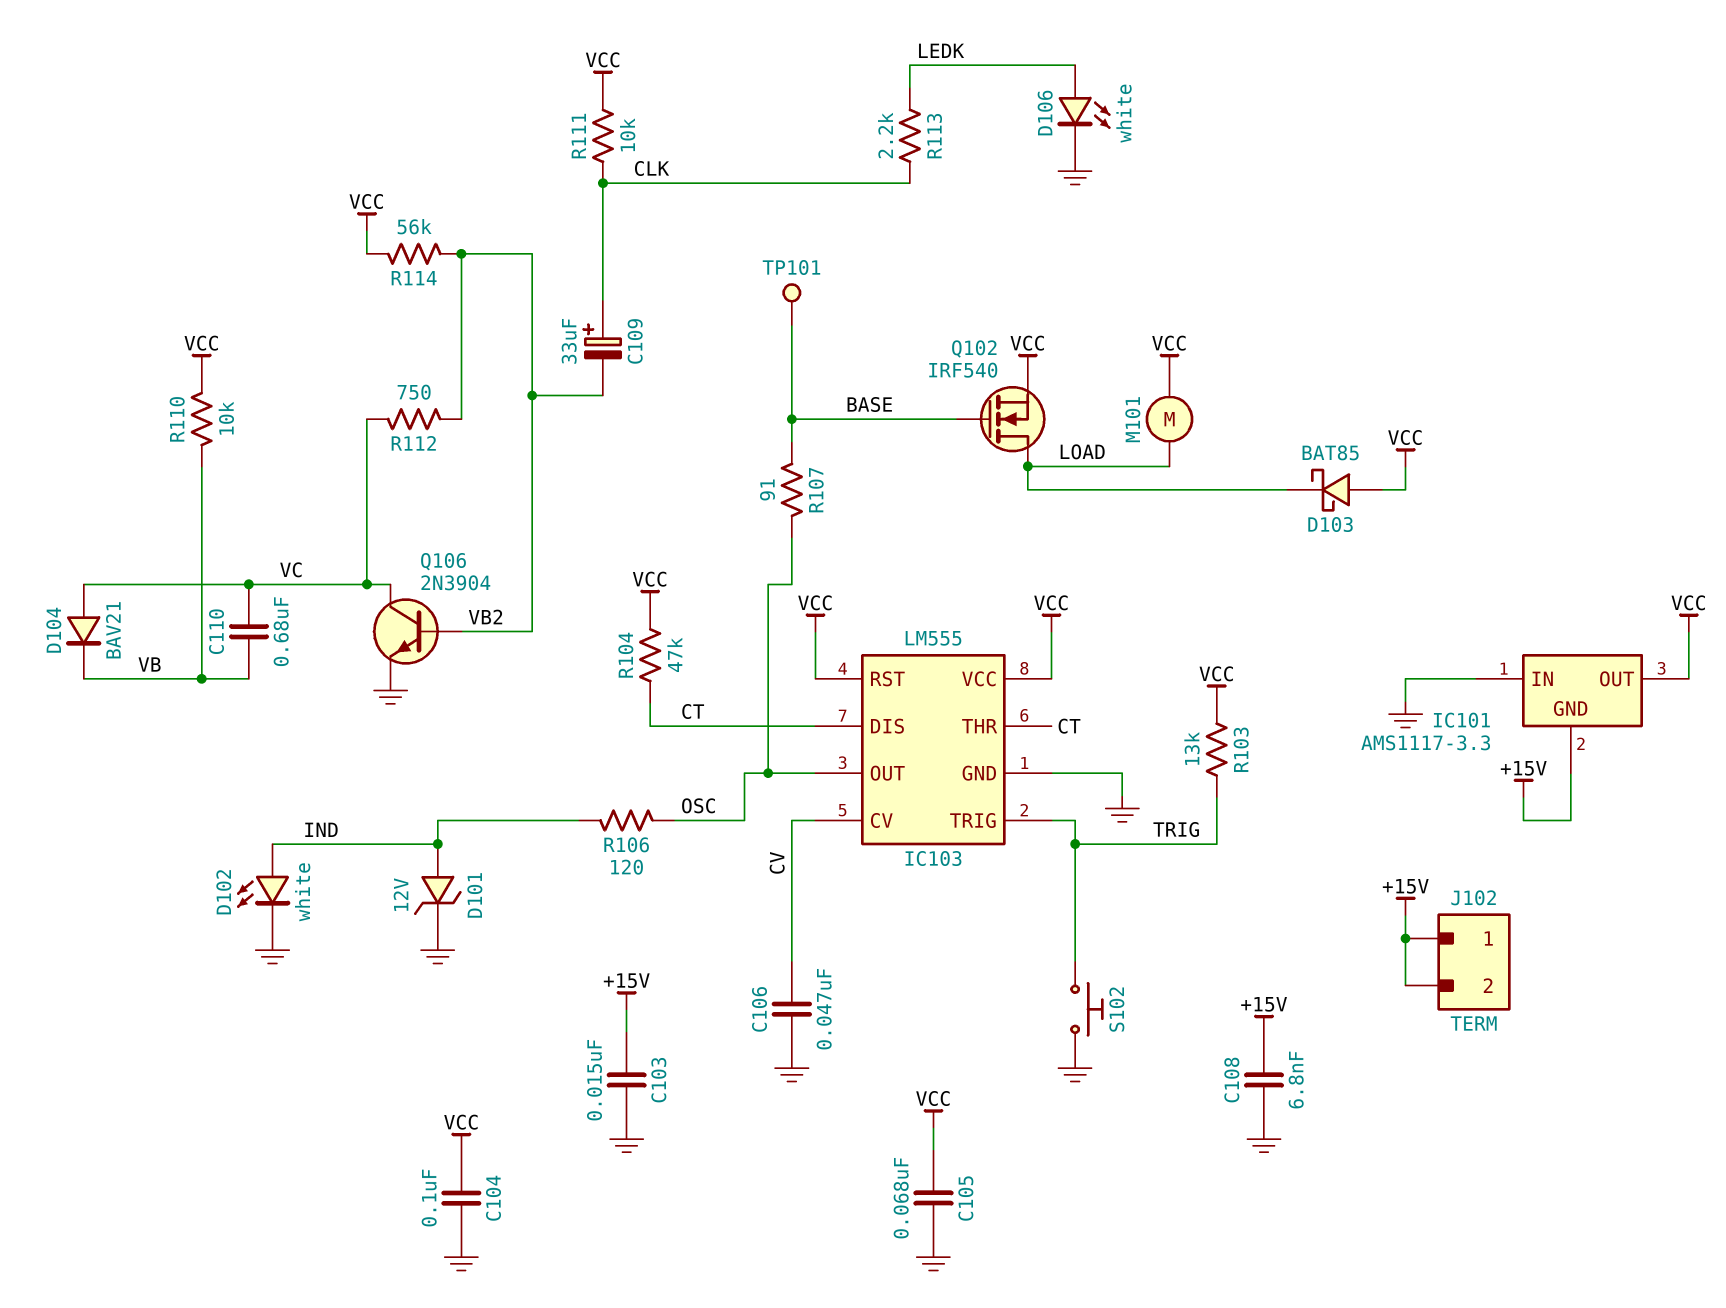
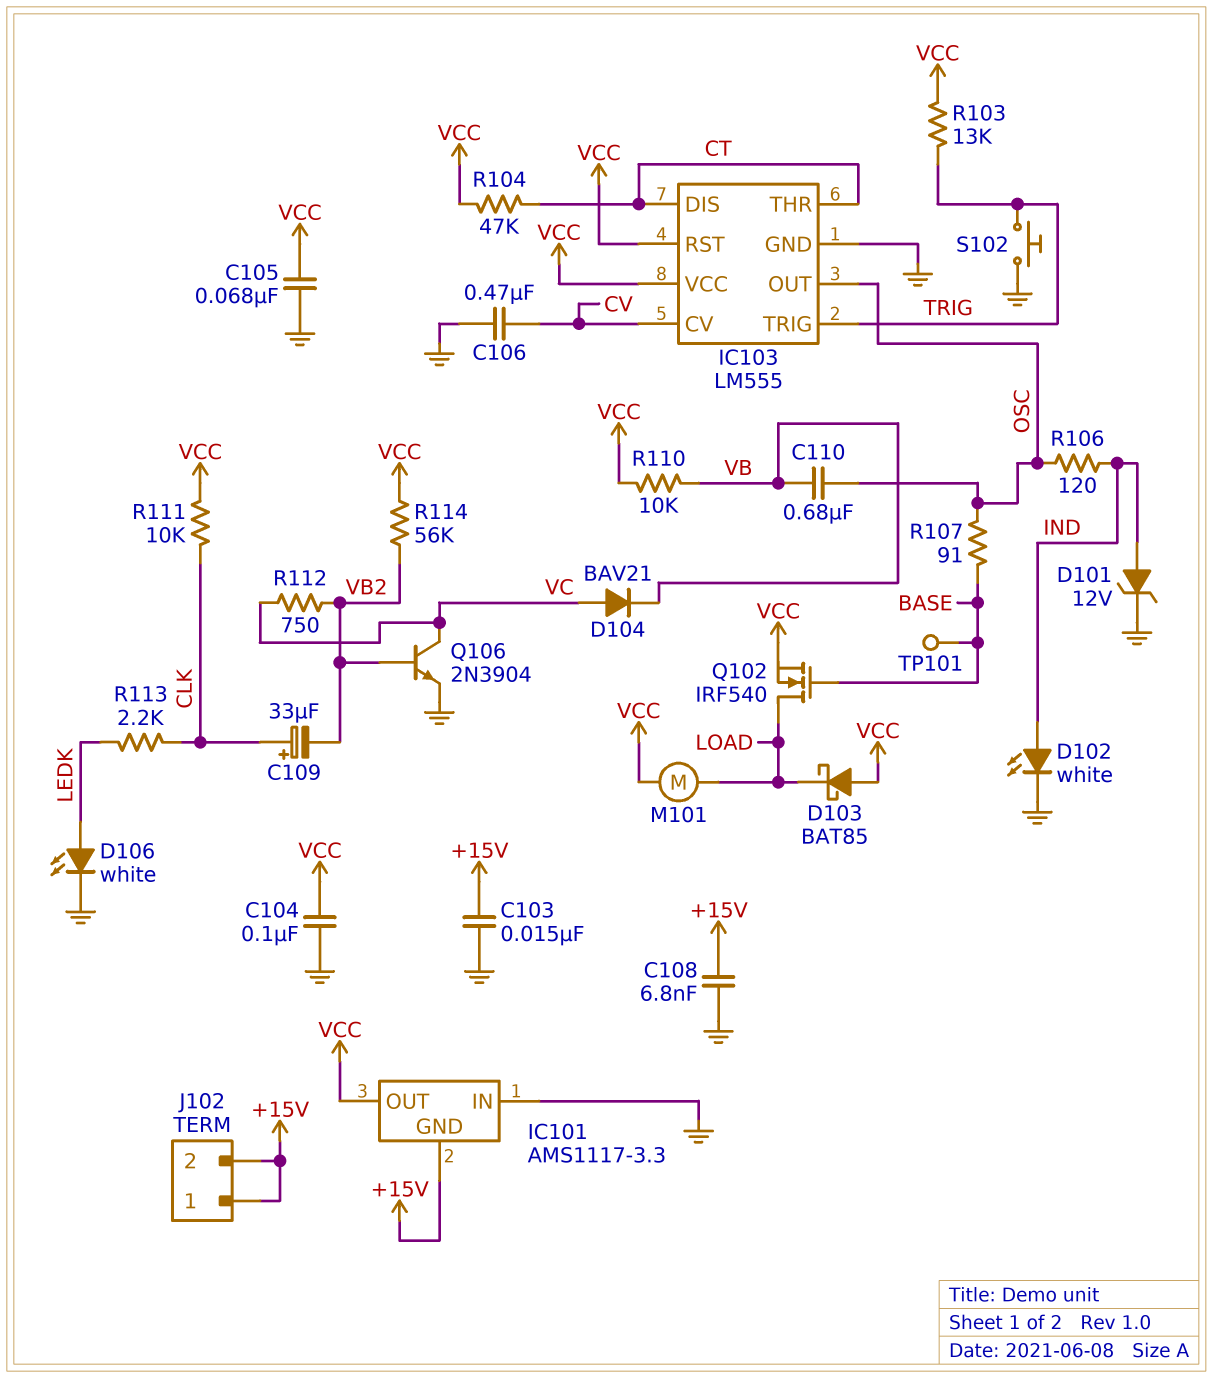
C106: 47nF (CV, GND) -> 470nF (CV, GND)
C110: 680nF (VB, VC) -> 680nF (OSC, VB)

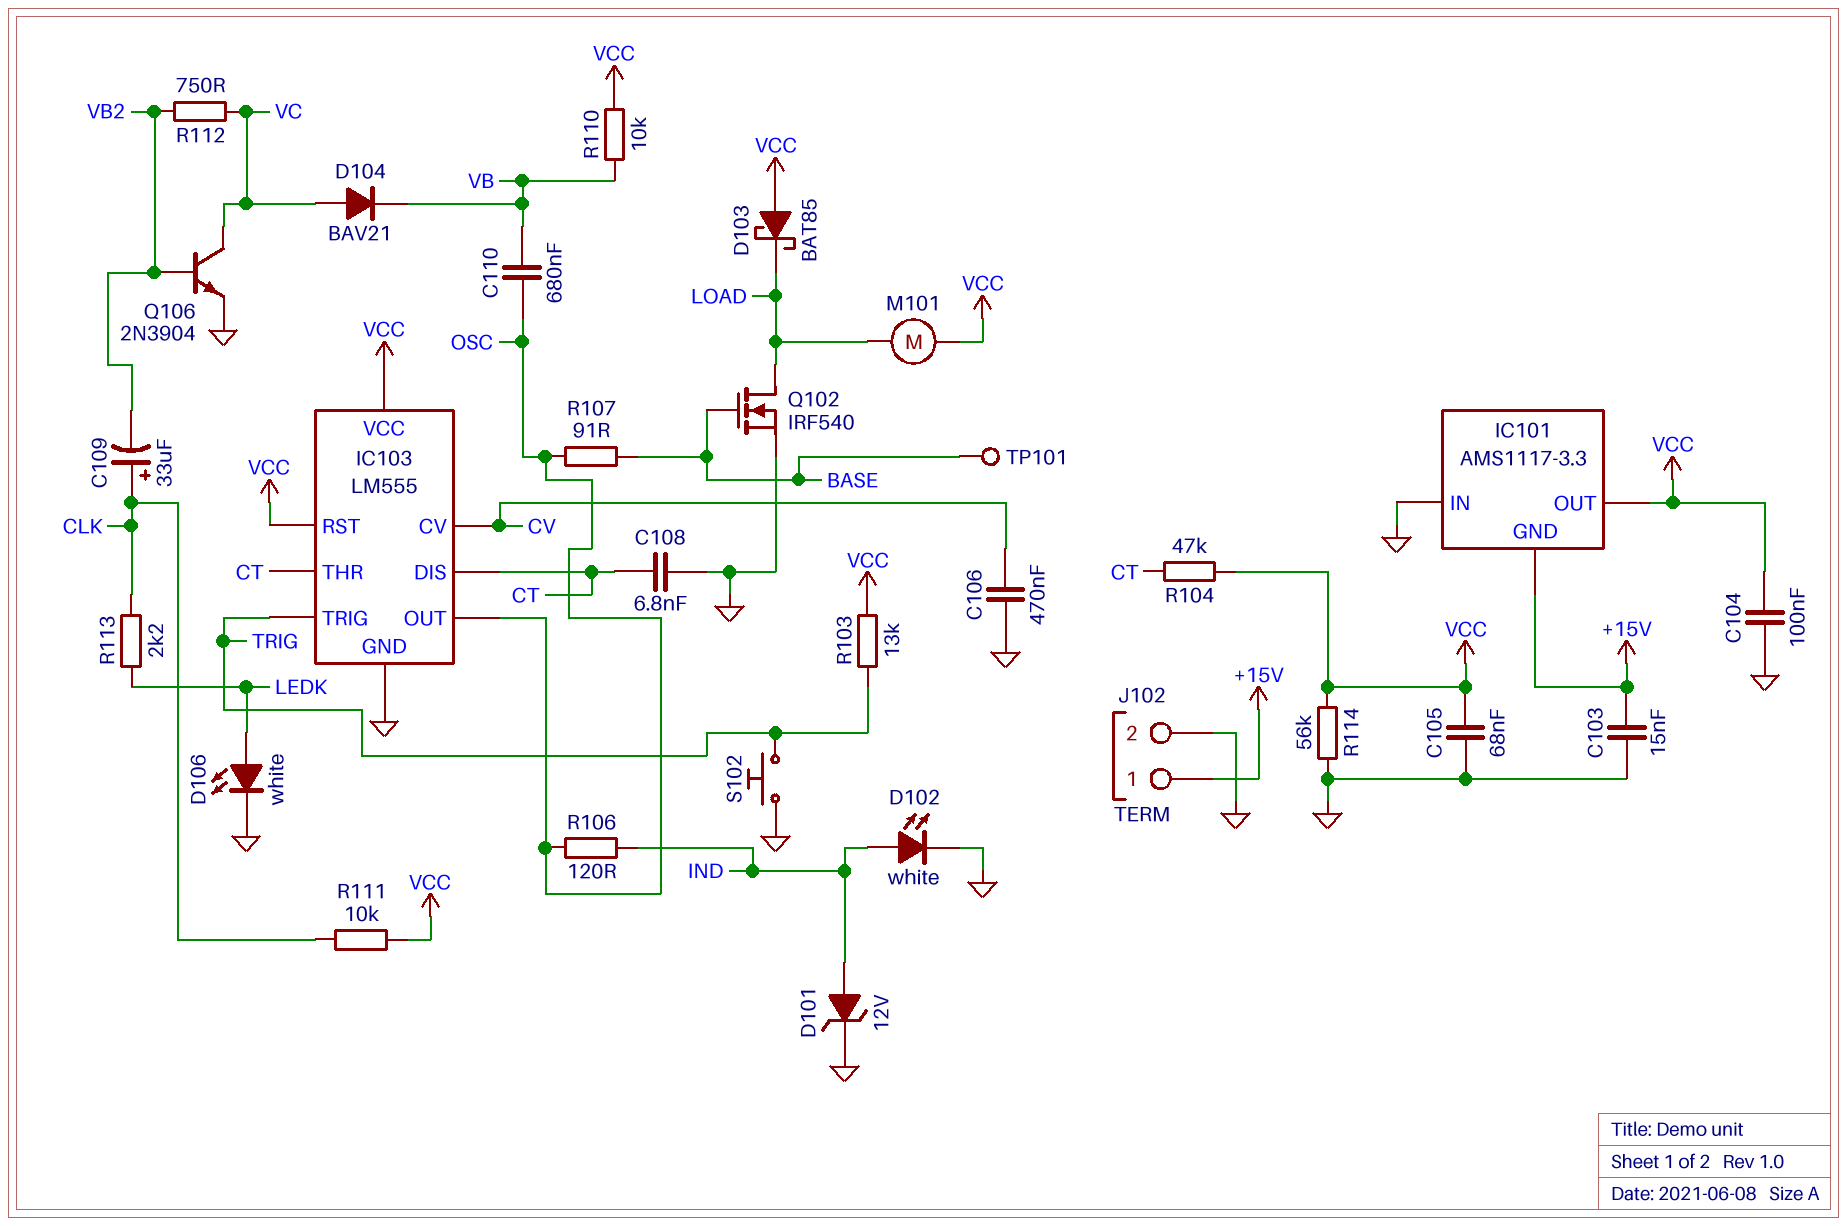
C108: 6.8nF (+15V, GND) -> 6.8nF (CT, GND)
J102 pin 2: +15V -> GND
Q102: NMOS IRF540 (G BASE, D LOAD, S VCC) -> NMOS IRF540 (G BASE, D LOAD, S GND)
R114: 56k (VB2, VCC) -> 56k (GND, VCC)

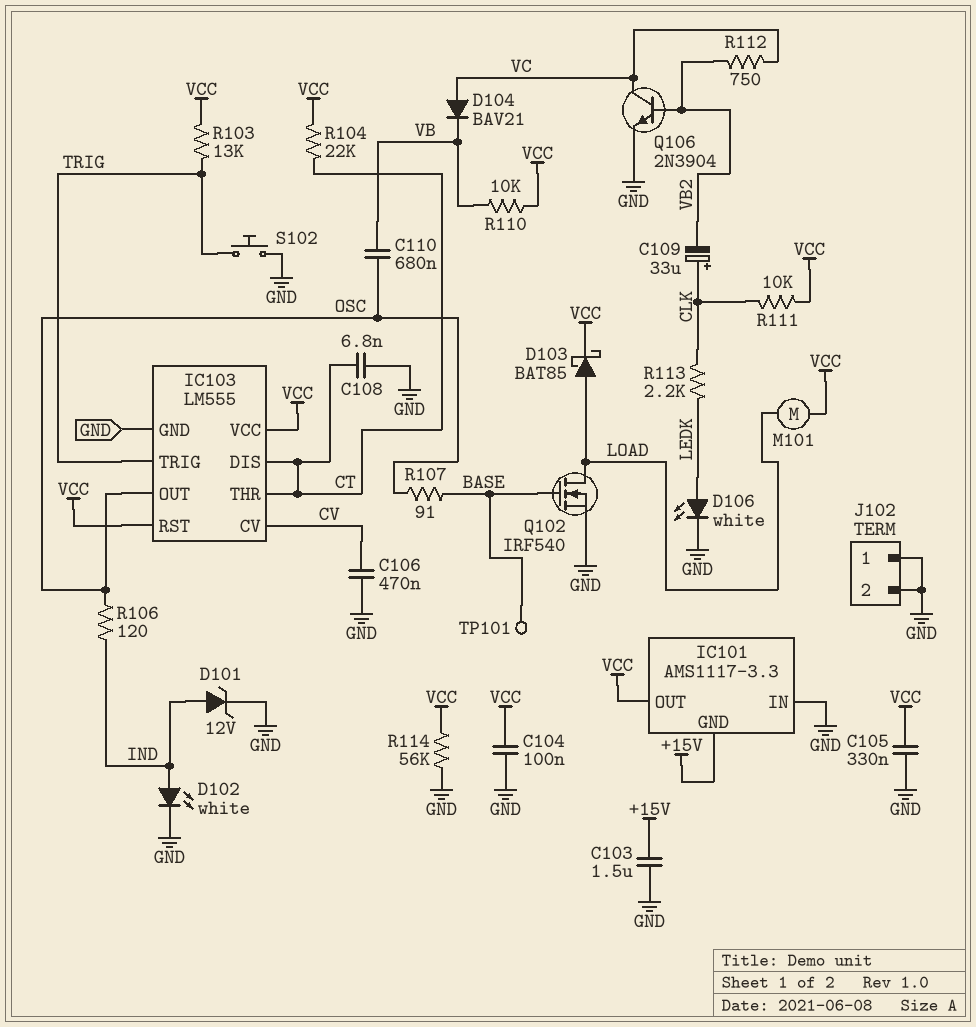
C103: 15nF (+15V, GND) -> 1.5uF (+15V, GND)
C105: 68nF (GND, VCC) -> 330nF (GND, VCC)
D103: schottky BAT85 (A VCC, K LOAD) -> schottky BAT85 (A LOAD, K VCC)
J102 pin 1: +15V -> GND
R104: 47k (CT, VCC) -> 22k (CT, VCC)

